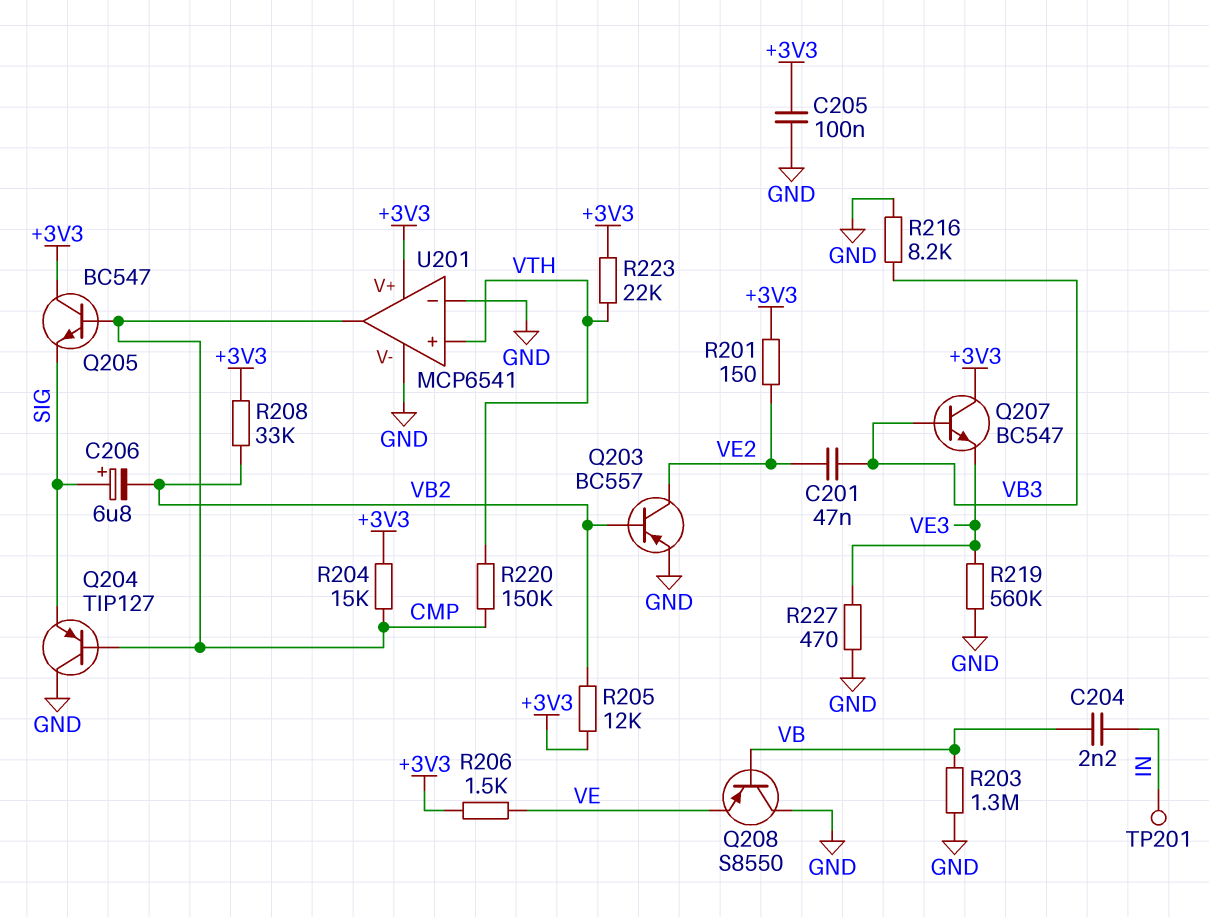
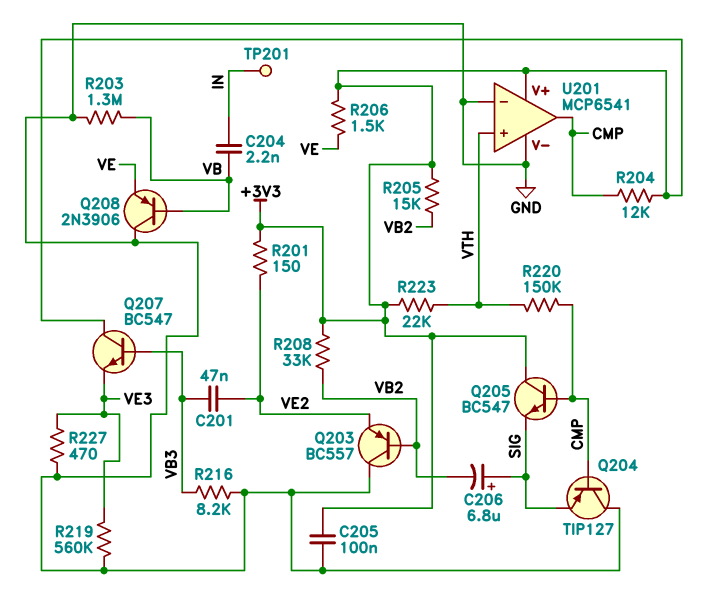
Q203: PNP BC557 (B VB2, C VE2, E GND) -> PNP BC557 (B VB2, C GND, E VE2)
Q208: PNP S8550 (B VB, C GND, E VE) -> PNP 2N3906 (B VB, C GND, E VE)
R204: 15k (+3V3, CMP) -> 12k (+3V3, CMP)
R205: 12k (+3V3, VB2) -> 15k (+3V3, VB2)

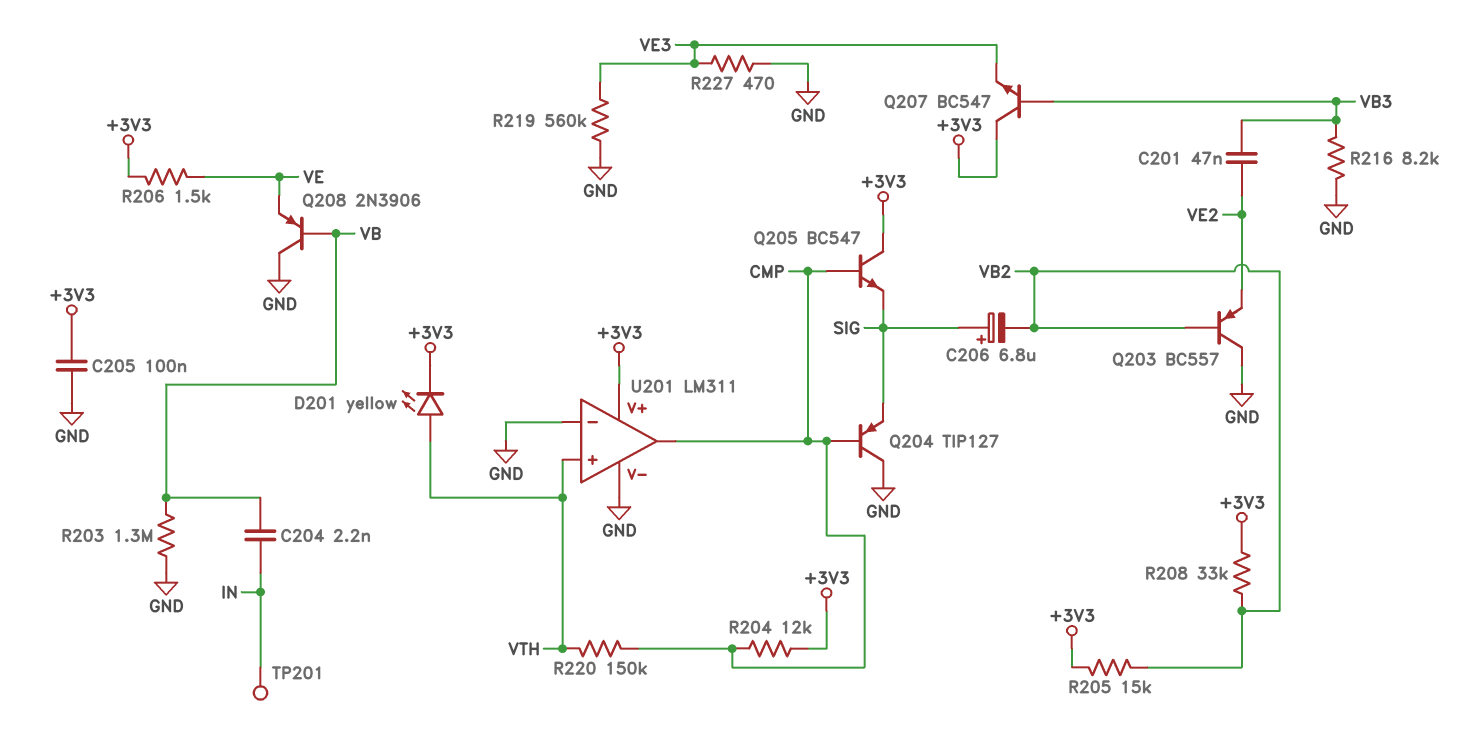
D201: none -> LED yellow (A VTH, K +3V3)
R201: 150 (+3V3, VE2) -> none
R223: 22k (+3V3, VTH) -> none
U201: MCP6541 -> LM311

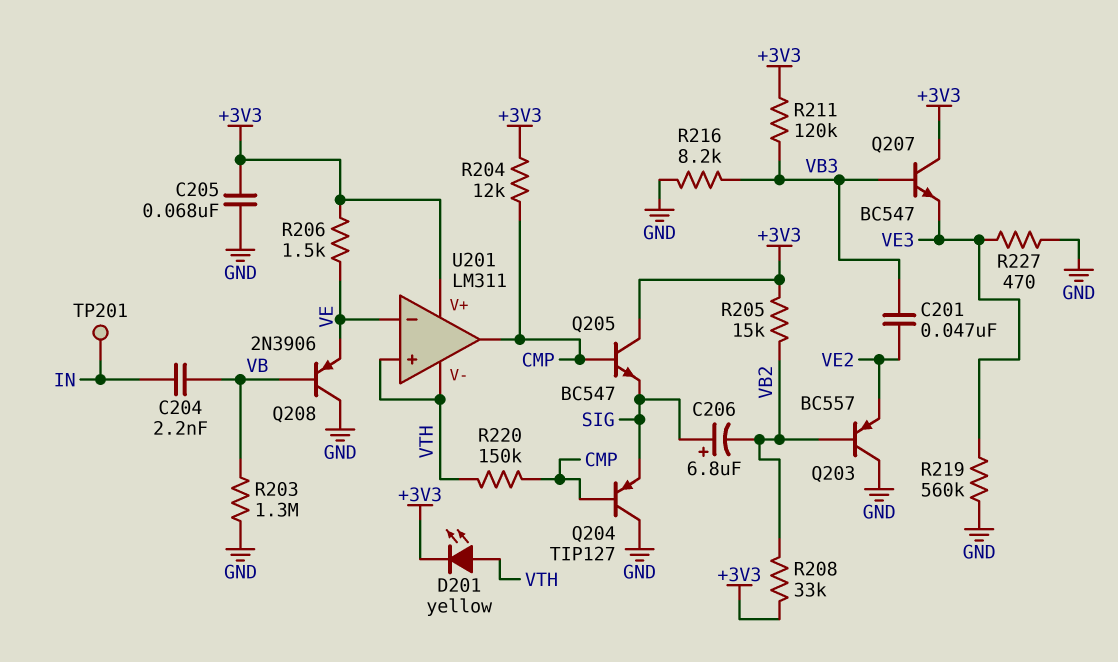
C205: 100nF (+3V3, GND) -> 68nF (+3V3, GND)
R211: none -> 120k (+3V3, VB3)
U201 pin V-: GND -> VTH
U201 pin in-: GND -> VE

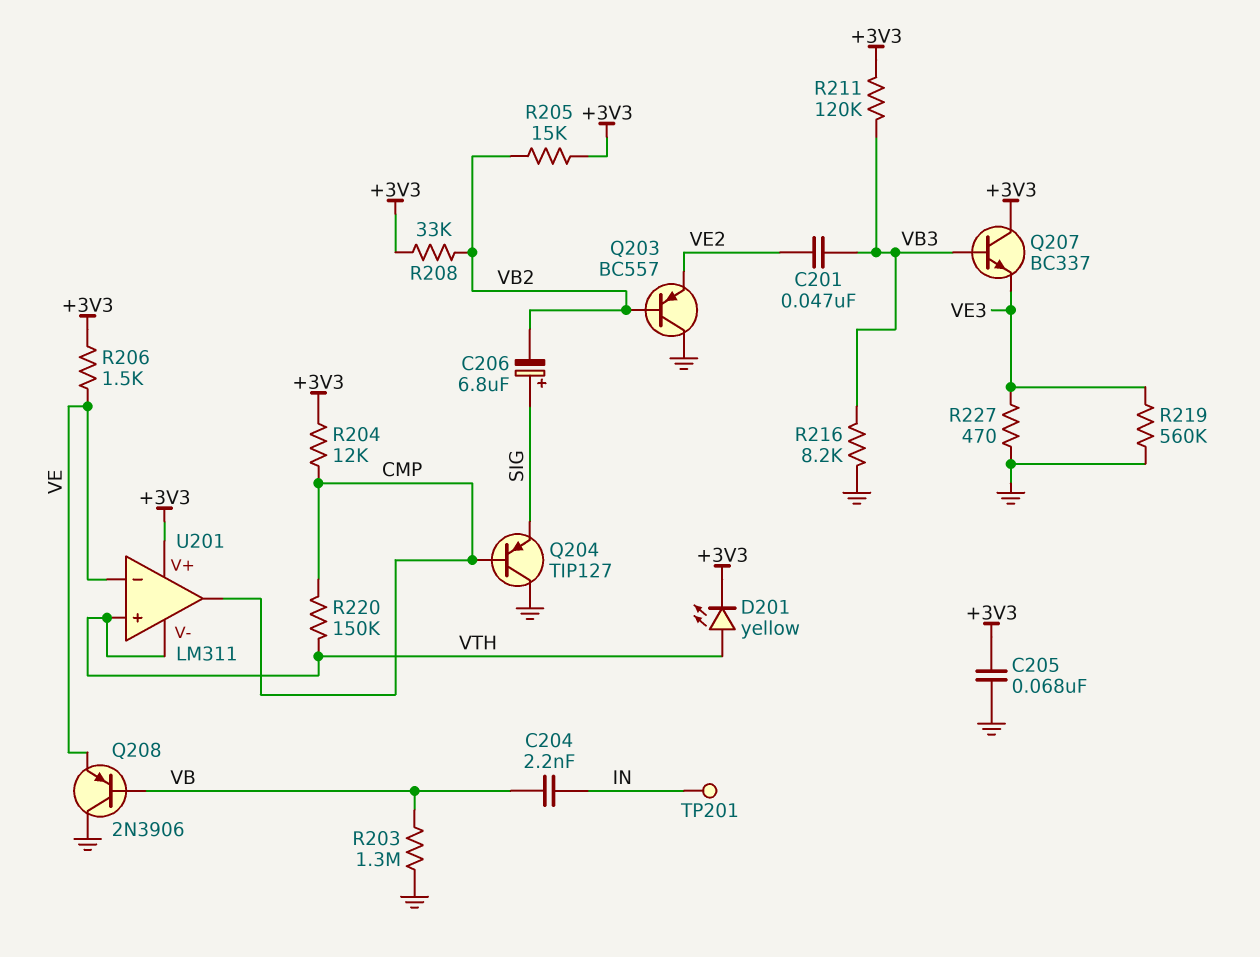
Q205: NPN BC547 (B CMP, C +3V3, E SIG) -> none
Q207: NPN BC547 (B VB3, C +3V3, E VE3) -> NPN BC337 (B VB3, C +3V3, E VE3)

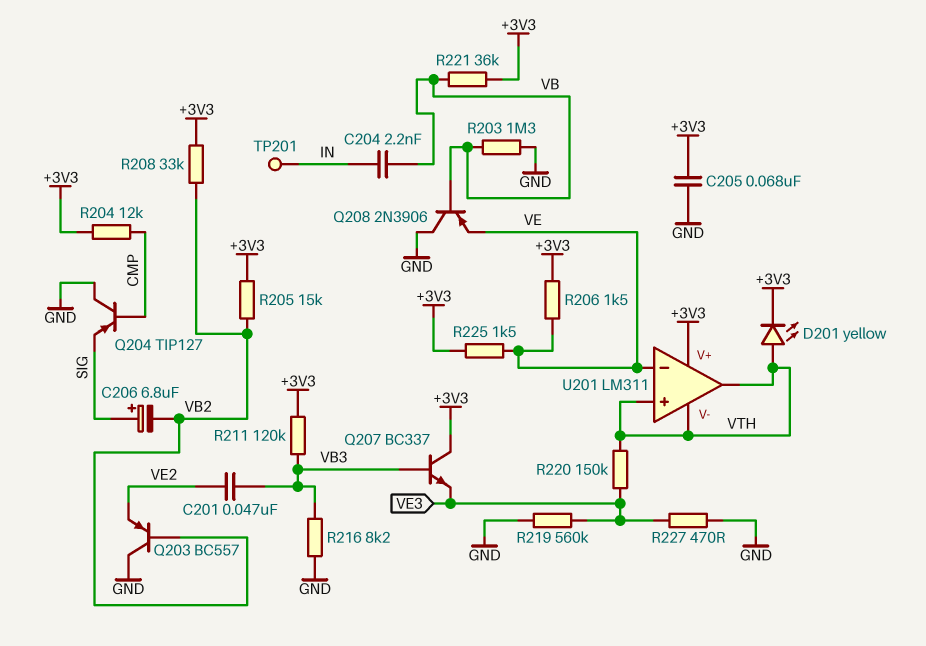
R220: 150k (CMP, VTH) -> 150k (VE3, VTH)
R221: none -> 36k (+3V3, VB)
R225: none -> 1.5k (+3V3, VE)
U201 pin out: CMP -> VTH

